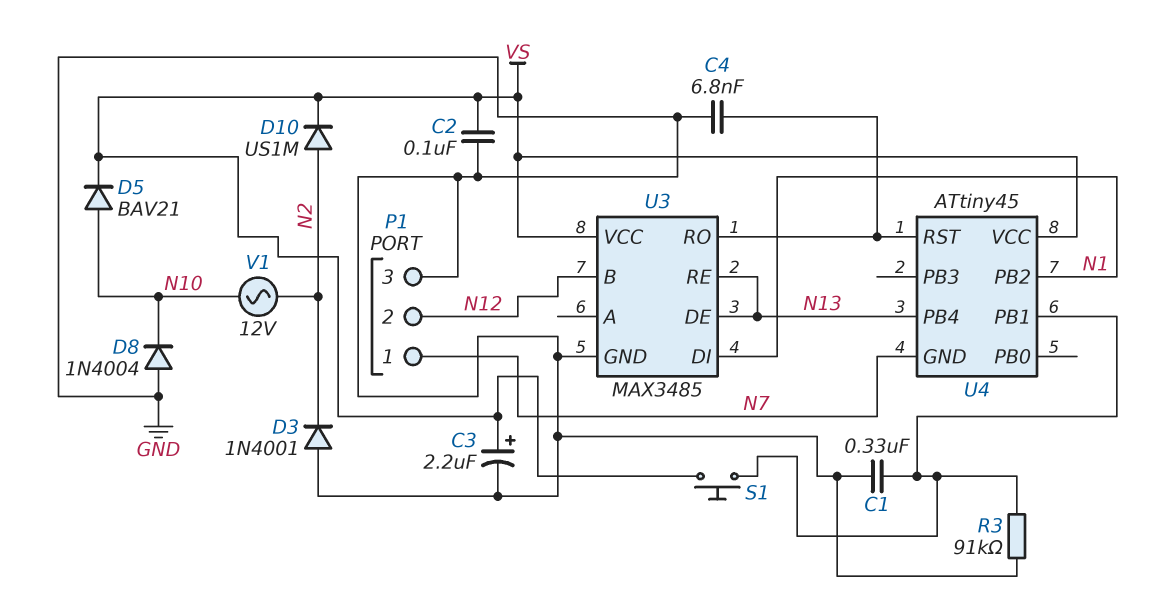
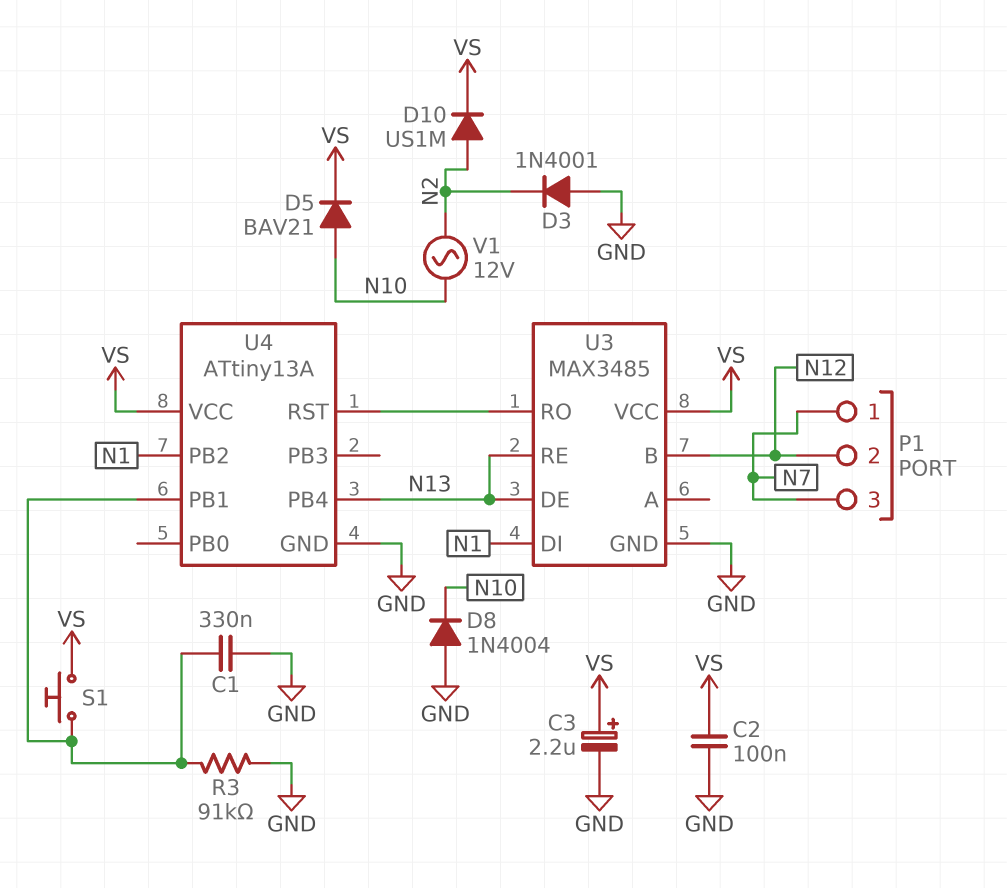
C4: 6.8nF (GND, U3/RO) -> none
P1 pin 3: GND -> N7
U4: ATtiny45 -> ATtiny13A
U4 pin GND: N7 -> GND

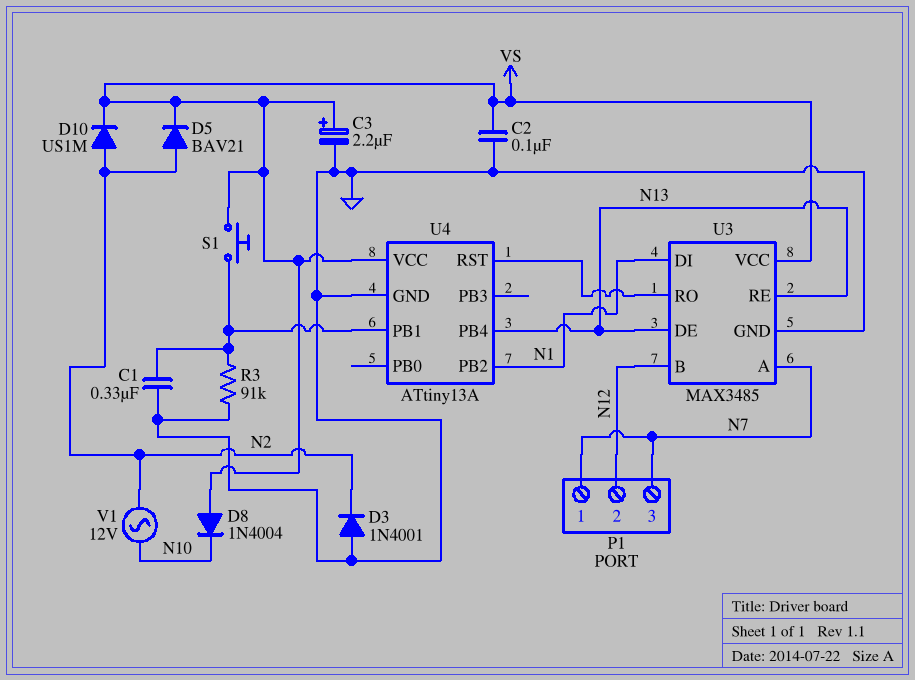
D5: diode BAV21 (A N10, K VS) -> diode BAV21 (A N2, K VS)
D8: diode 1N4004 (A GND, K N10) -> diode 1N4004 (A VS, K N10)
U3 pin A: none -> N7

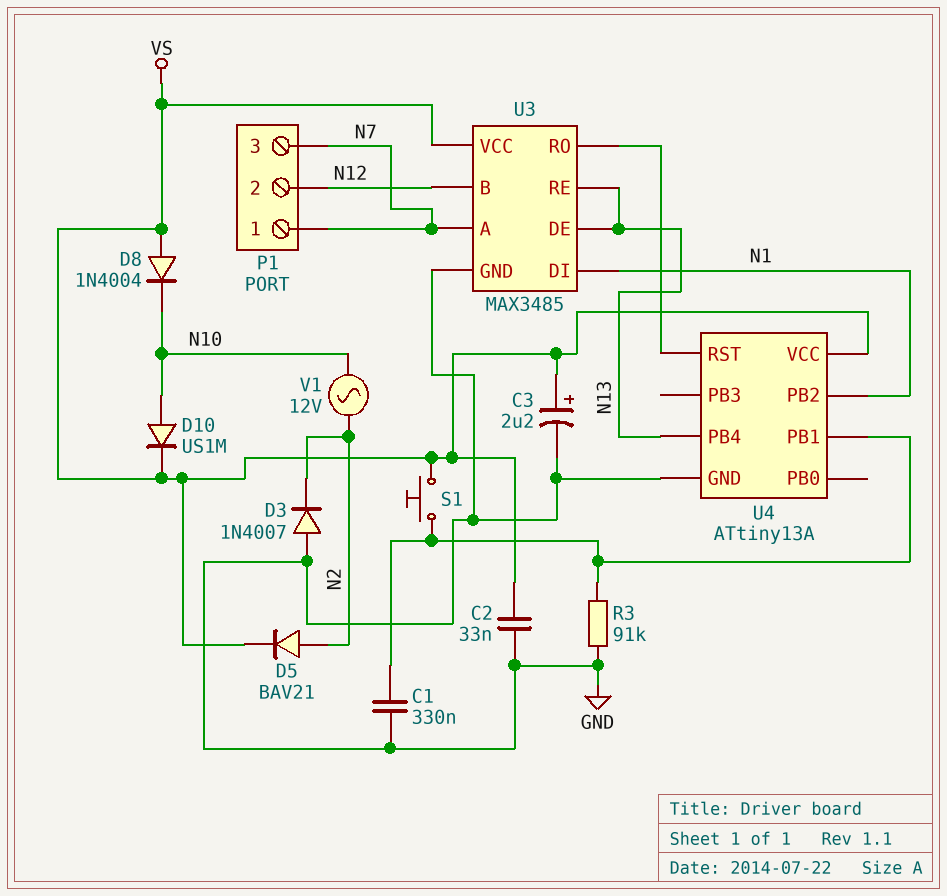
C2: 100nF (GND, VS) -> 33nF (GND, VS)
D3: diode 1N4001 (A GND, K N2) -> diode 1N4007 (A GND, K N2)
D10: diode US1M (A N2, K VS) -> diode US1M (A N10, K VS)

